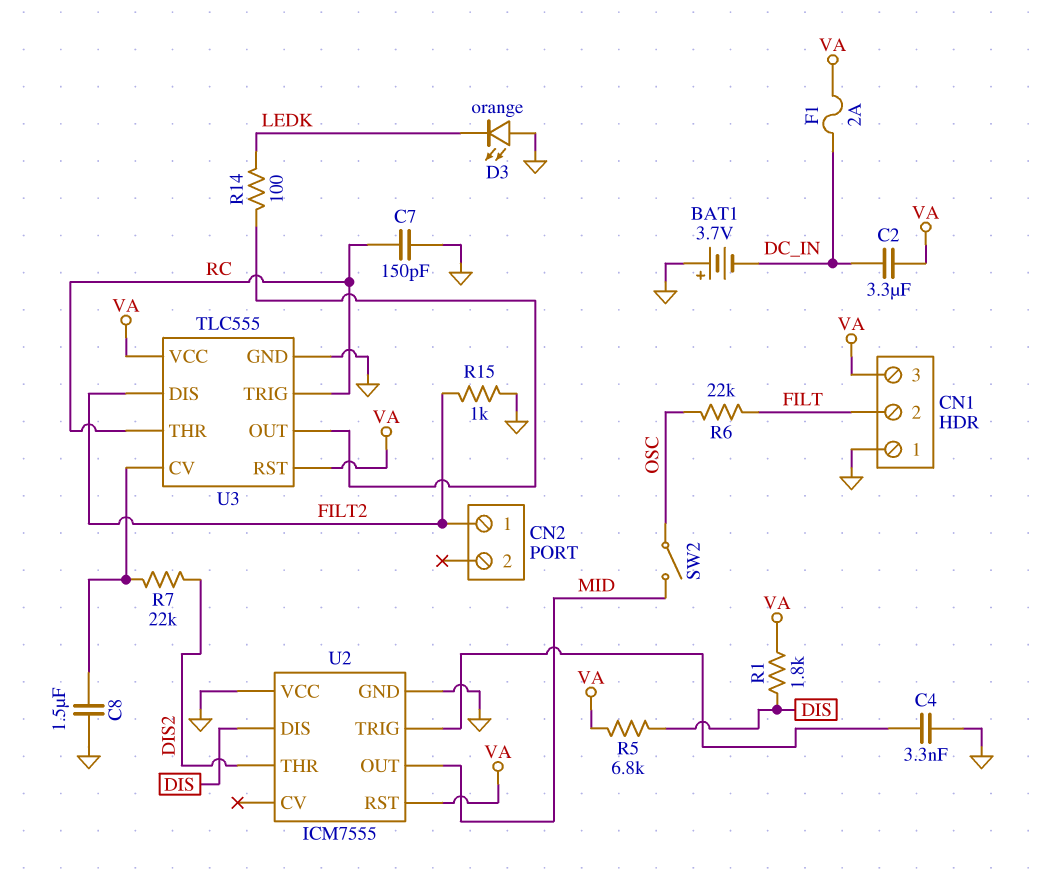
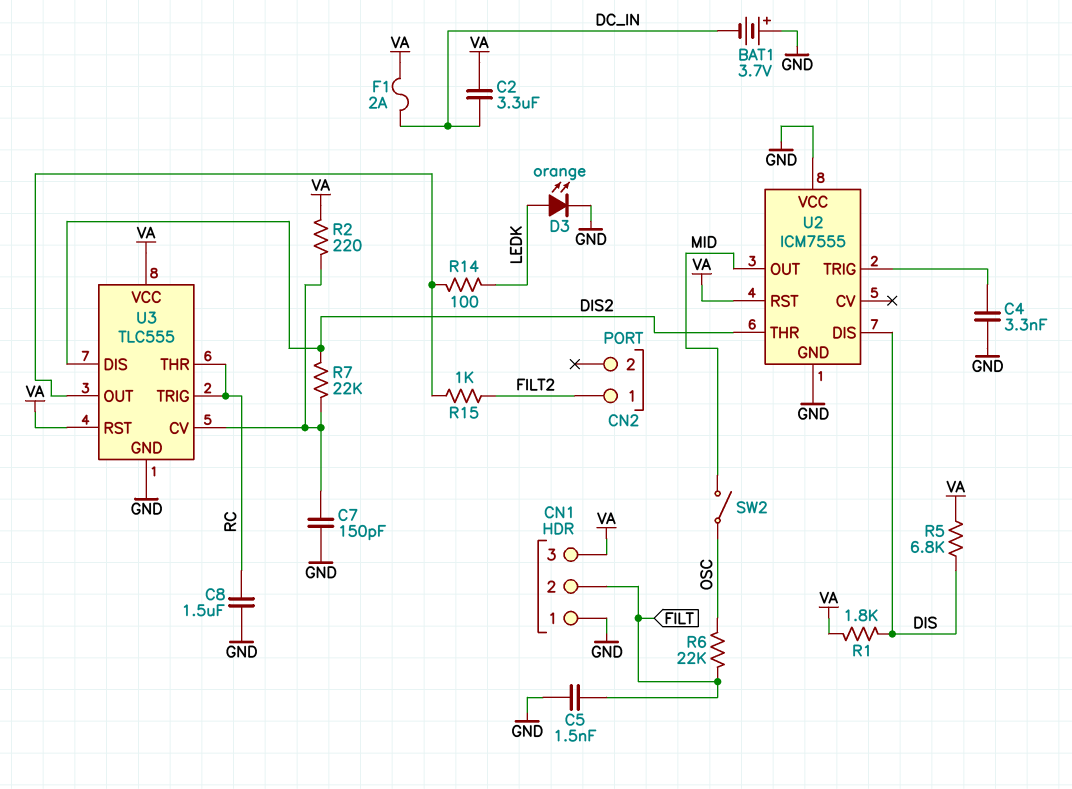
C5: none -> 1.5nF (FILT, GND)
C7: 150pF (GND, RC) -> 150pF (GND, U3/CV)
C8: 1.5uF (GND, U3/CV) -> 1.5uF (GND, RC)
D3: LED orange (A GND, K LEDK) -> LED orange (A LEDK, K GND)
R2: none -> 220 (U3/CV, VA)
R15: 1k (FILT2, GND) -> 1k (FILT2, U3/OUT)
U3 pin DIS: FILT2 -> DIS2

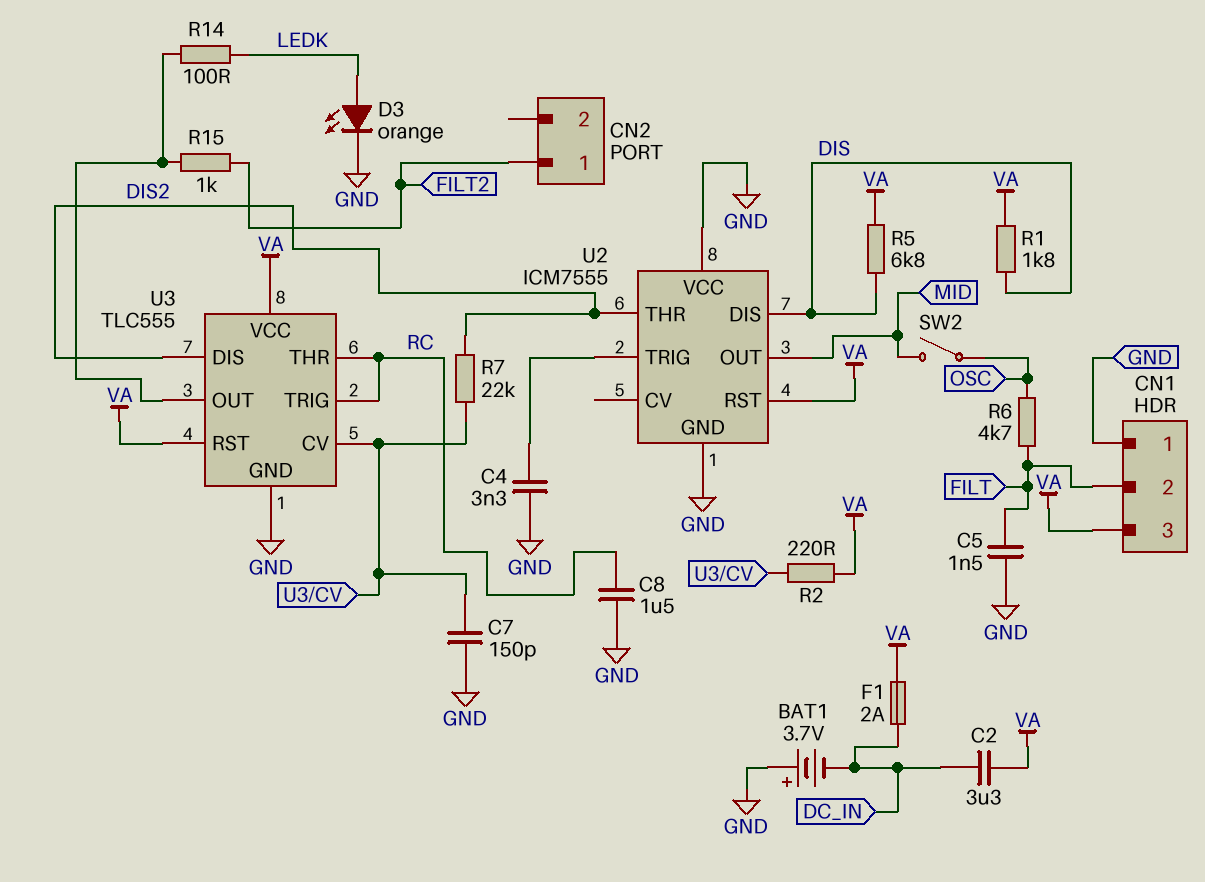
R6: 22k (FILT, OSC) -> 4.7k (FILT, OSC)

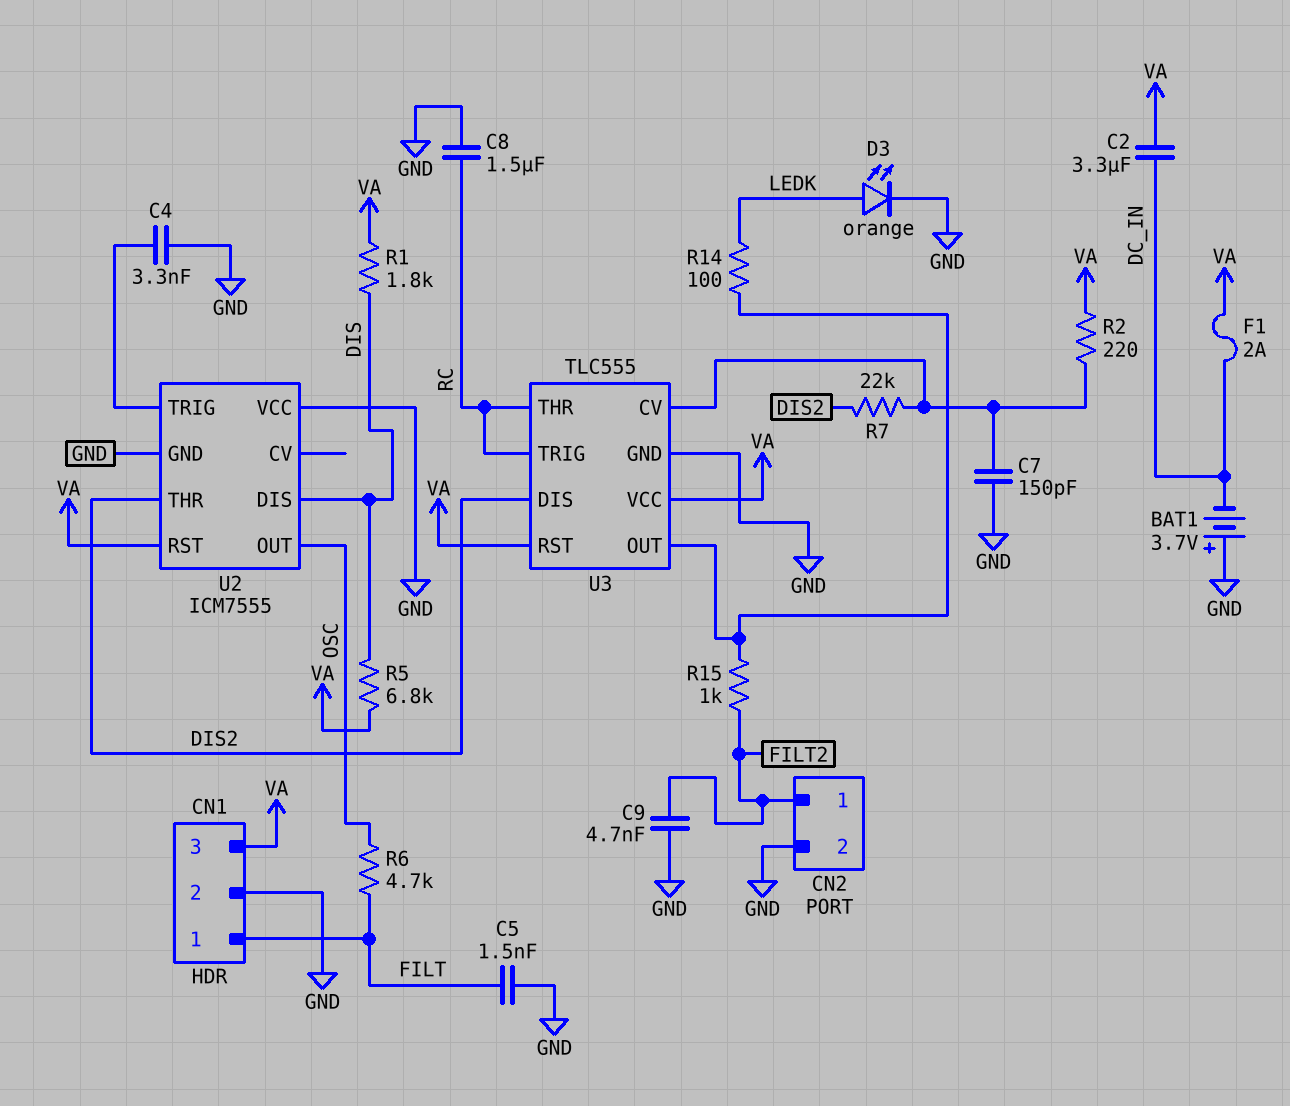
C9: none -> 4.7nF (FILT2, GND)
CN1 pin 1: GND -> FILT
CN1 pin 2: FILT -> GND
CN2 pin 2: none -> GND
SW2: switch (MID, OSC) -> none
U2 pin OUT: MID -> OSC

